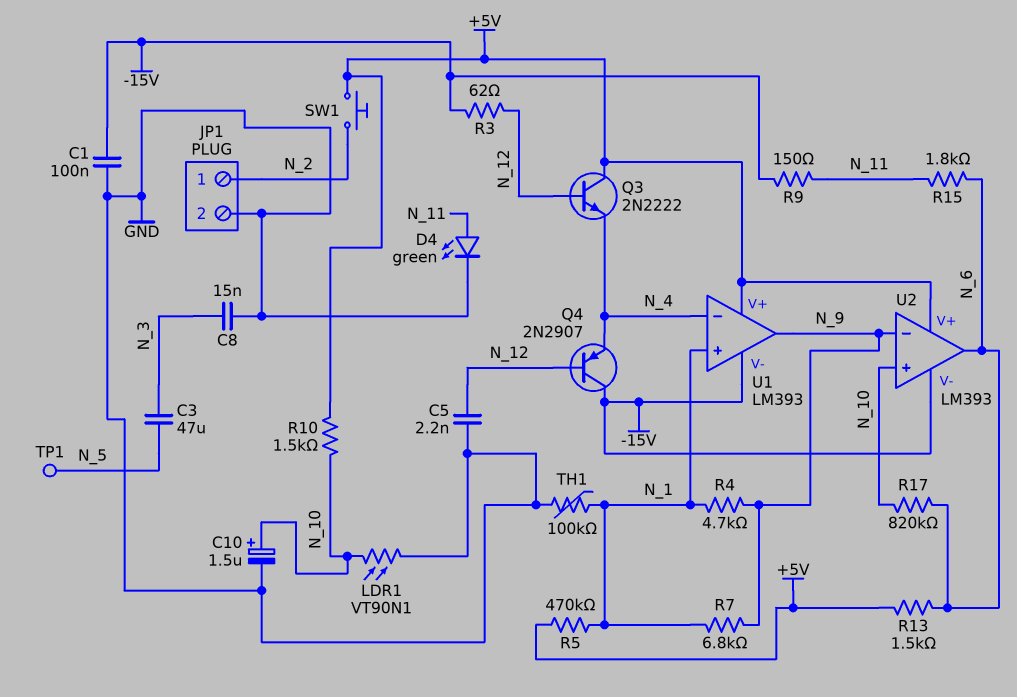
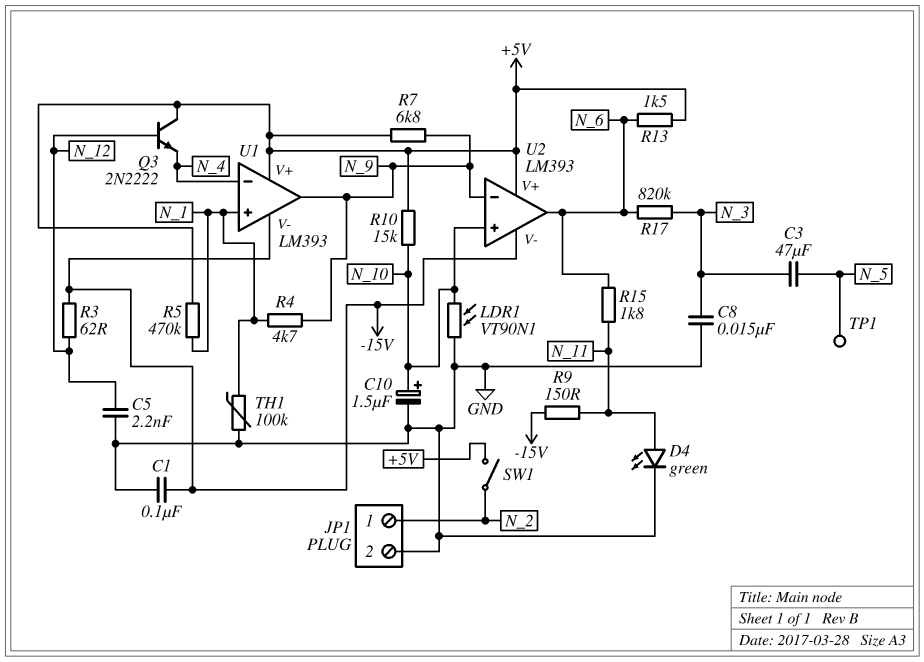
Q4: PNP 2N2907 (B N_12, C -15V, E N_4) -> none
R7: 6.8k (N_1, N_9) -> 6.8k (+5V, N_9)
R10: 1.5k (+5V, N_10) -> 15k (+5V, N_10)
R17: 820k (N_6, N_10) -> 820k (N_3, N_6)
SW1: button (+5V, N_2) -> switch (+5V, N_2)

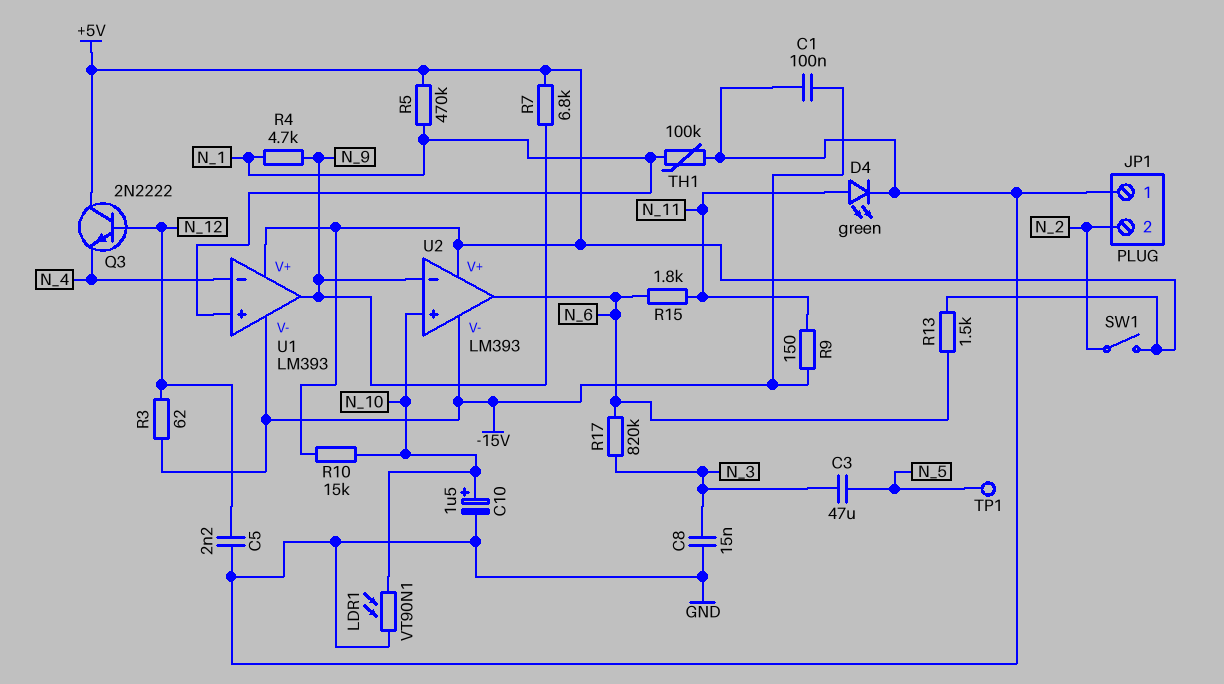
JP1 pin 1: N_2 -> GND
JP1 pin 2: GND -> N_2

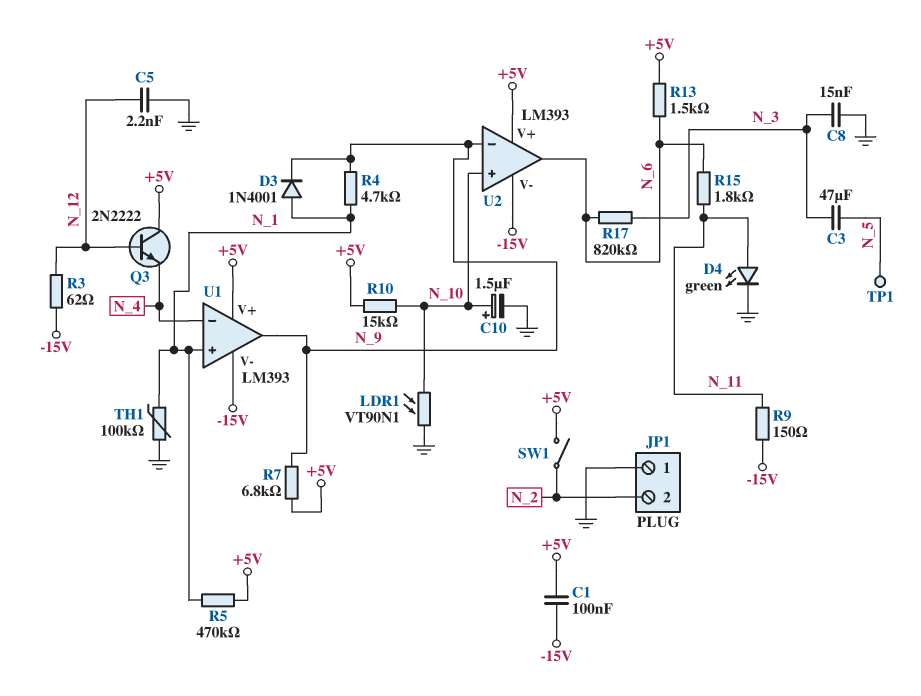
C1: 100nF (-15V, GND) -> 100nF (+5V, -15V)
D3: none -> diode 1N4001 (A N_1, K N_9)

